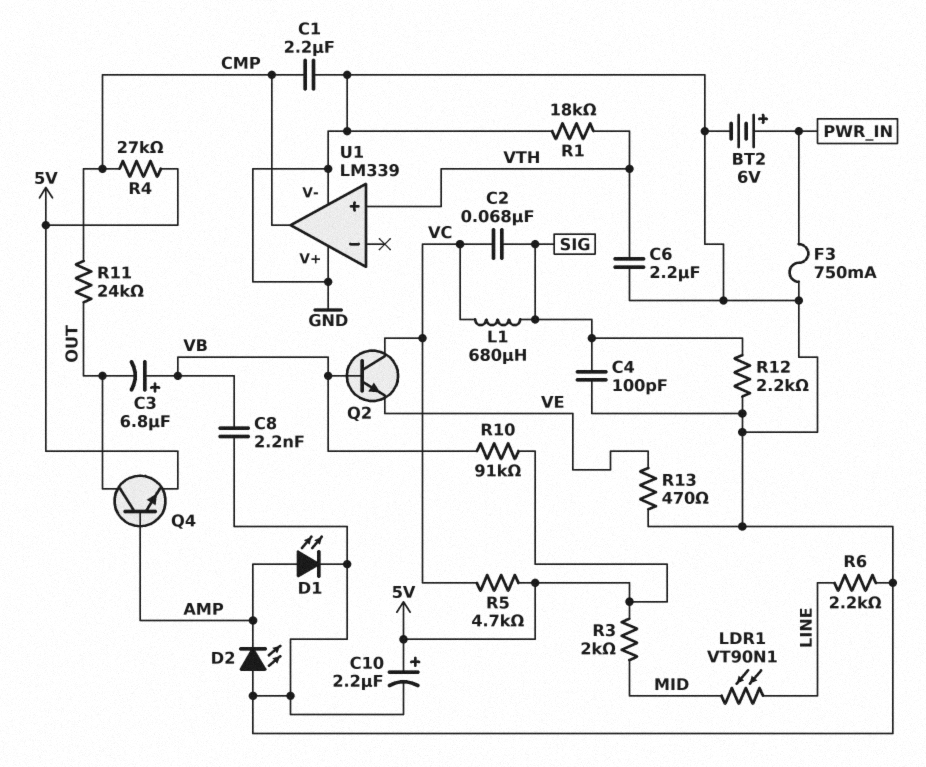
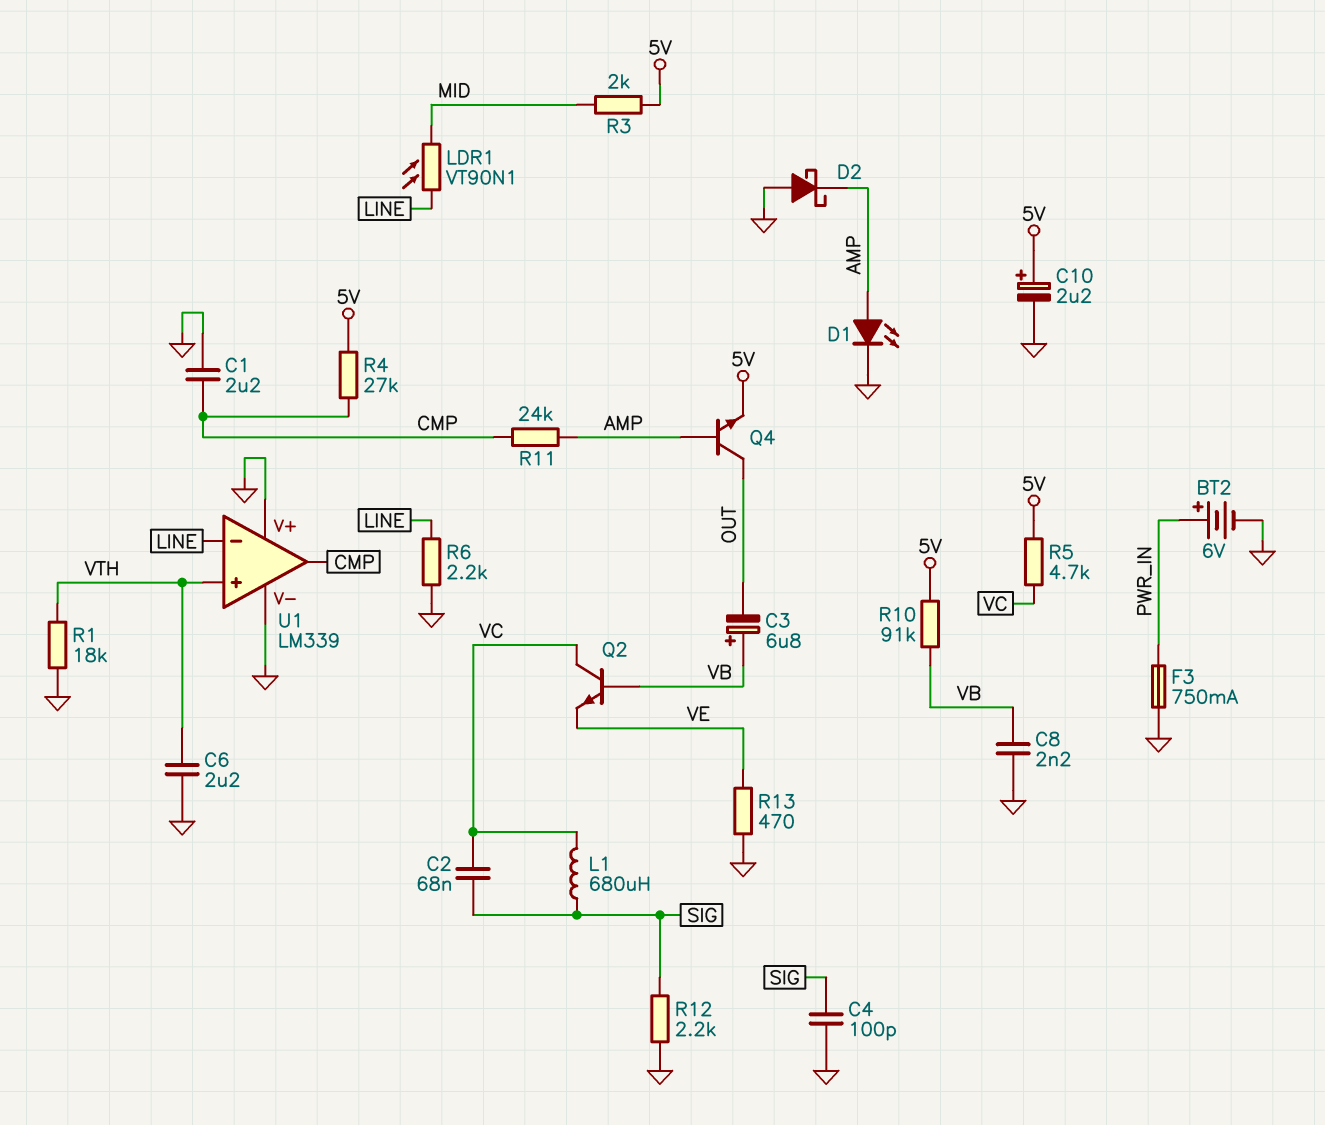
D2: LED (A GND, K AMP) -> schottky (A GND, K AMP)
R11: 24k (CMP, OUT) -> 24k (AMP, CMP)
U1 pin in-: none -> LINE

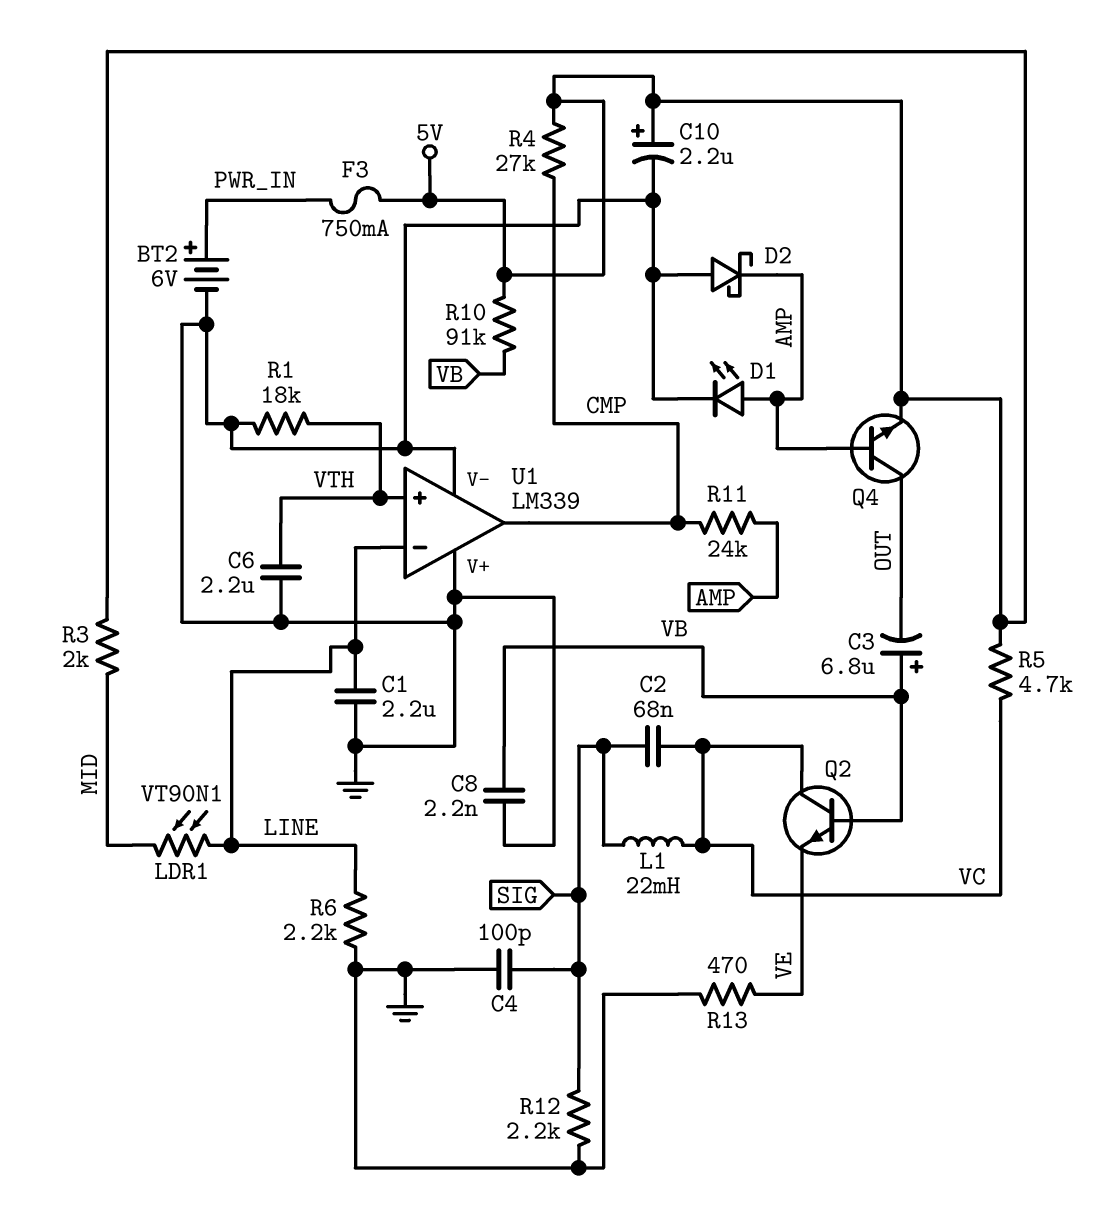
C1: 2.2uF (CMP, GND) -> 2.2uF (GND, LINE)
F3: 750mA (GND, PWR_IN) -> 750mA (5V, PWR_IN)
L1: 680uH (SIG, VC) -> 22mH (SIG, VC)

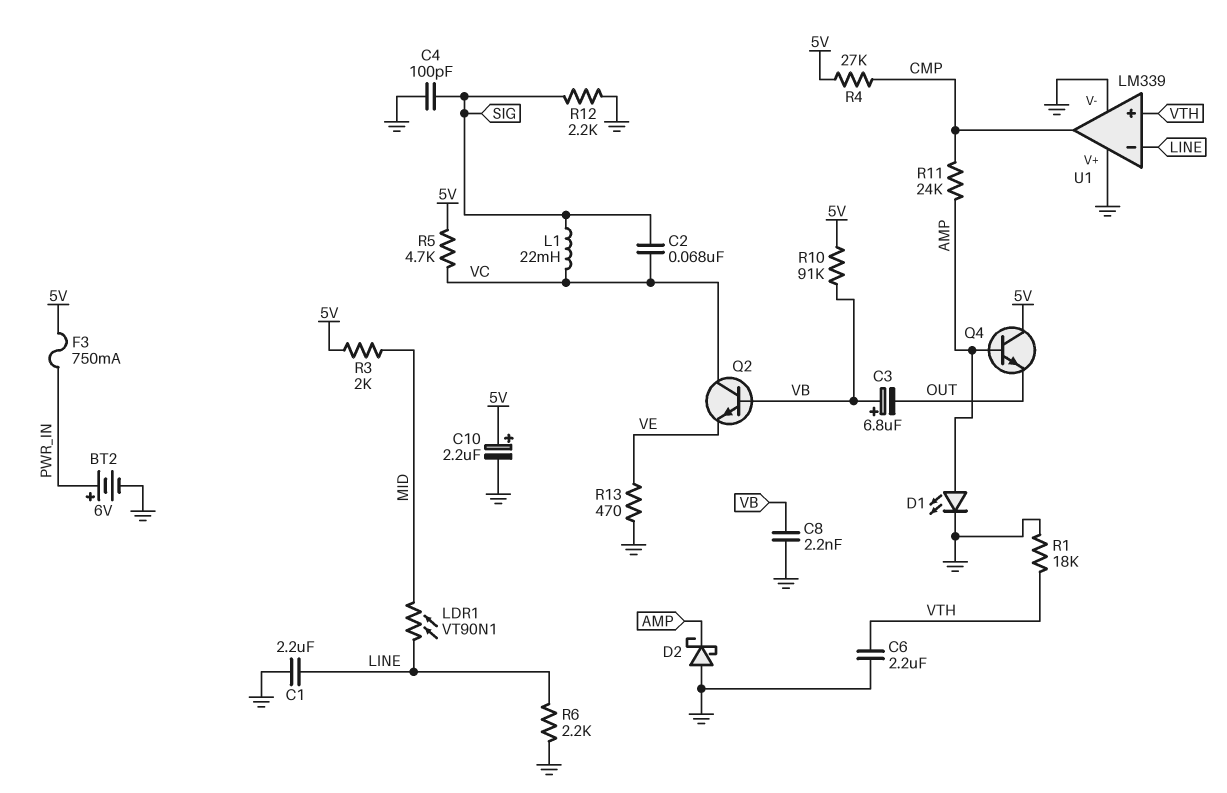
Q4: NPN (B AMP, C OUT, E 5V) -> NPN (B AMP, C 5V, E OUT)

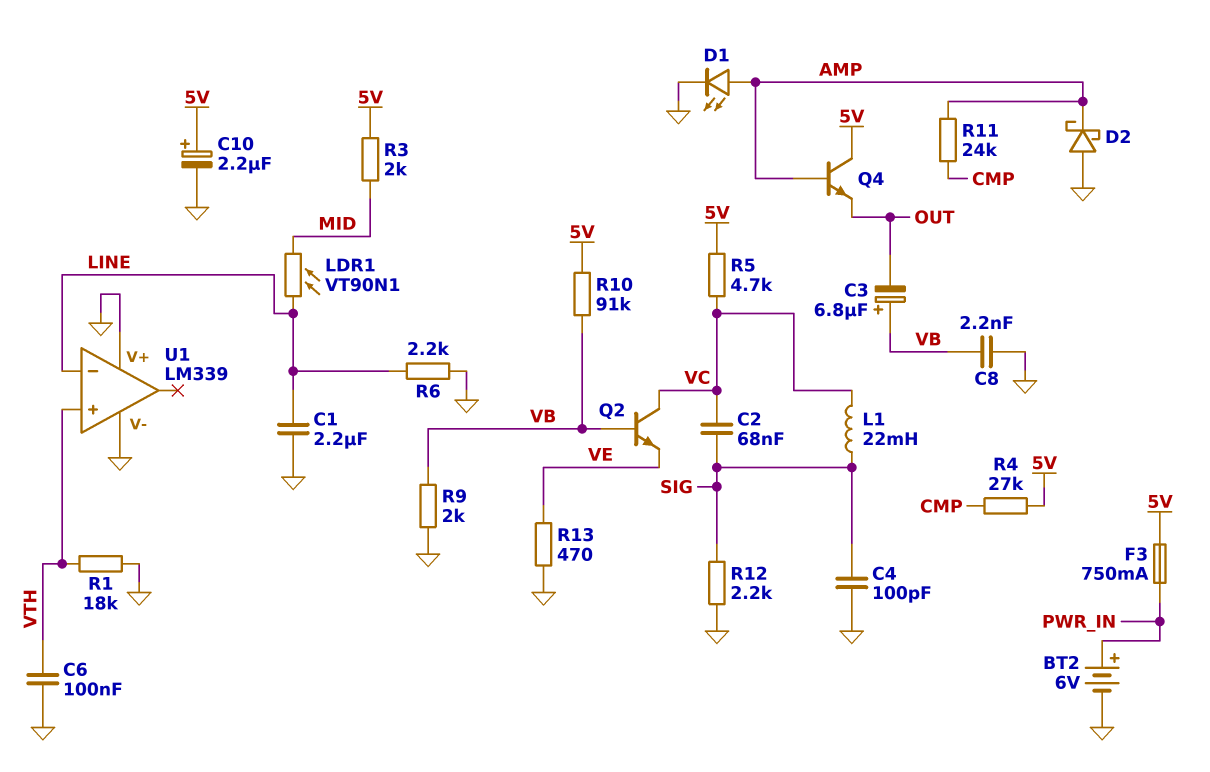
C6: 2.2uF (GND, VTH) -> 100nF (GND, VTH)
R9: none -> 2k (GND, VB)
U1 pin out: CMP -> none

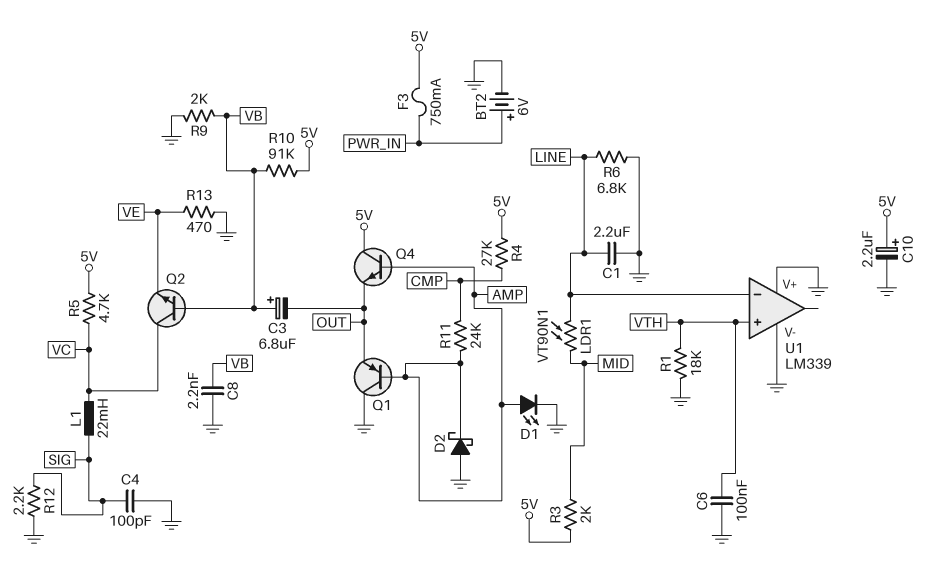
C2: 68nF (SIG, VC) -> none
Q1: none -> PNP (B AMP, C GND, E OUT)
R6: 2.2k (GND, LINE) -> 6.8k (GND, LINE)

